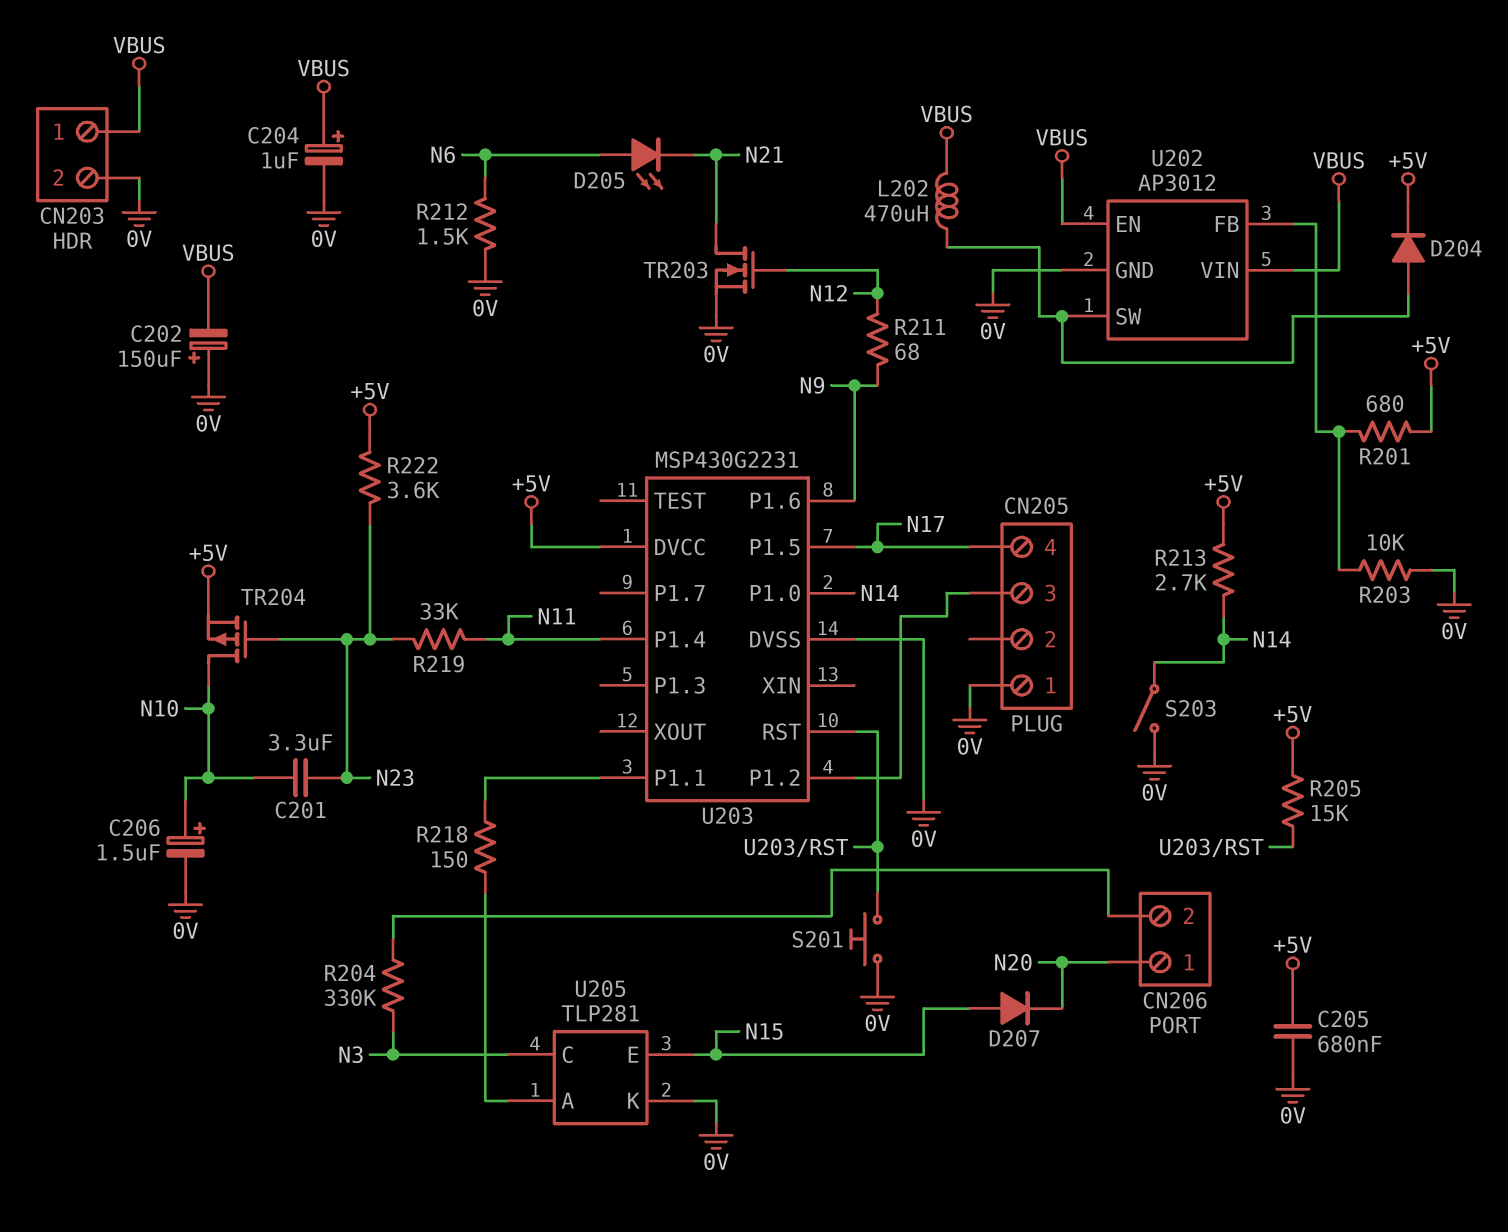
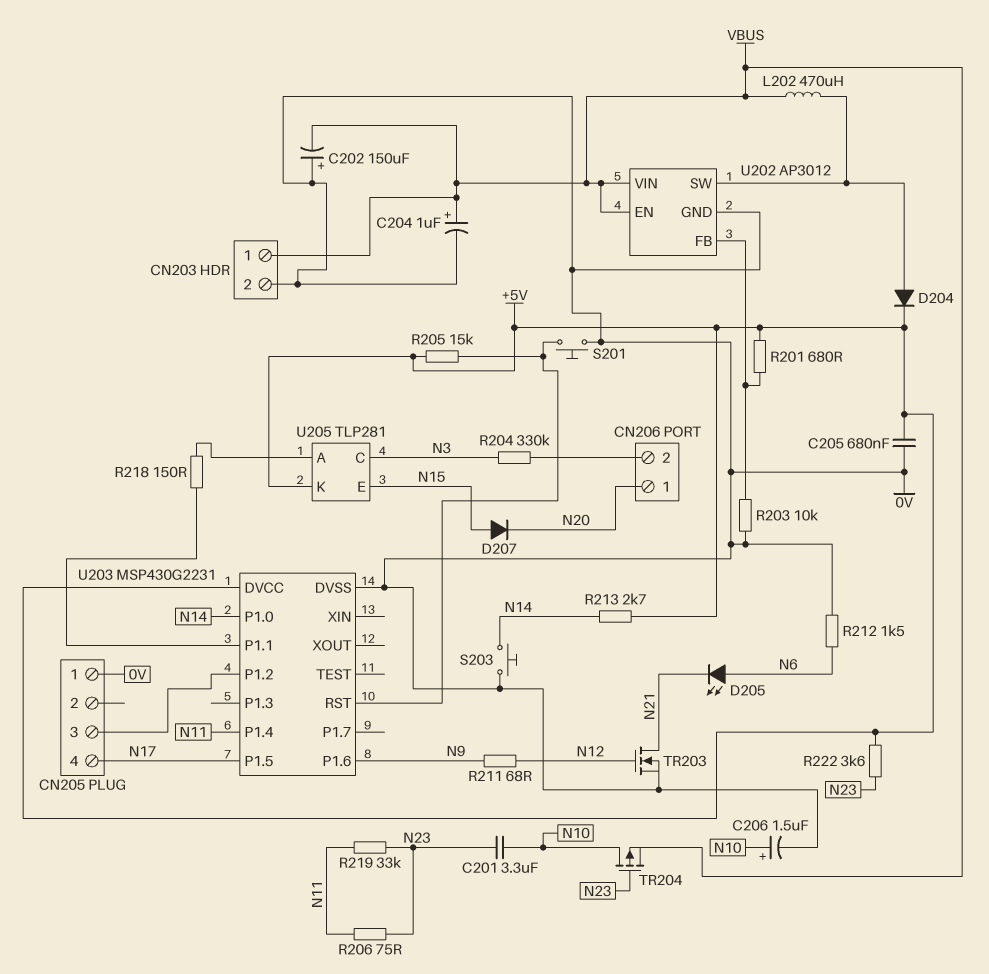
R206: none -> 75 (N11, N23)
S203: switch (0V, N14) -> button (0V, N14)
TR204: PMOS (G N23, D N10, S +5V) -> PMOS (G N23, D N10, S VBUS)
U205 pin K: 0V -> +5V

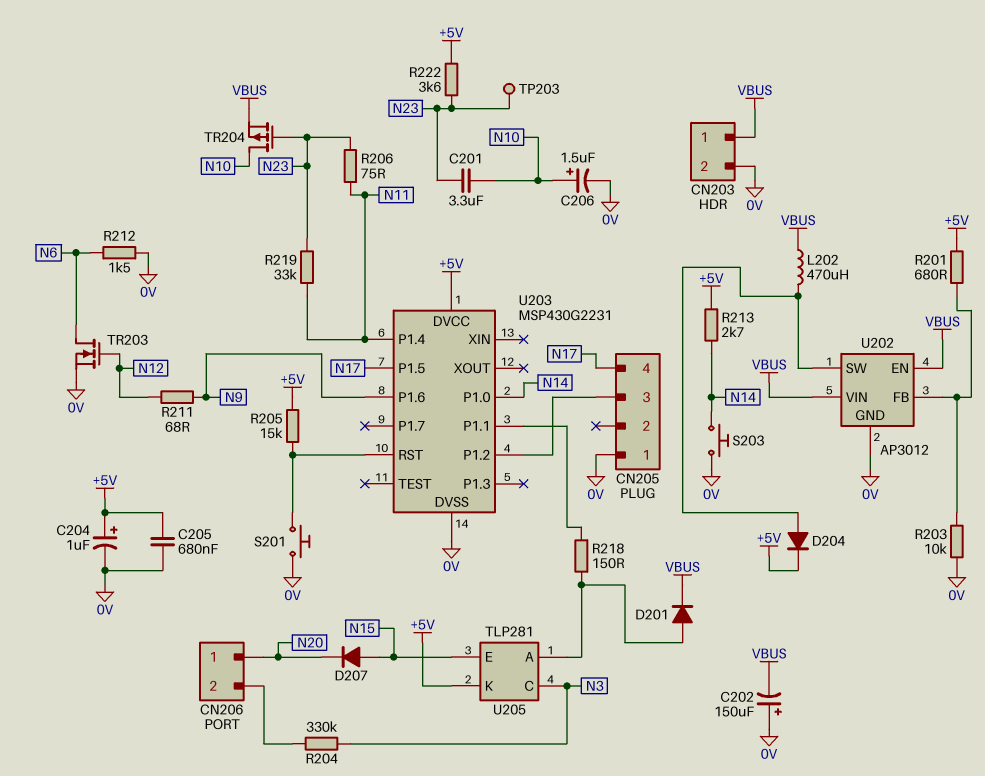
C204: 1uF (plus VBUS, minus 0V) -> 1uF (plus +5V, minus 0V)
D201: none -> diode (A U205/A, K VBUS)
D205: LED (A N6, K N21) -> none
TP203: none -> test point (N23)
TR203: NMOS (G N12, D N21, S 0V) -> NMOS (G N12, D N6, S 0V)

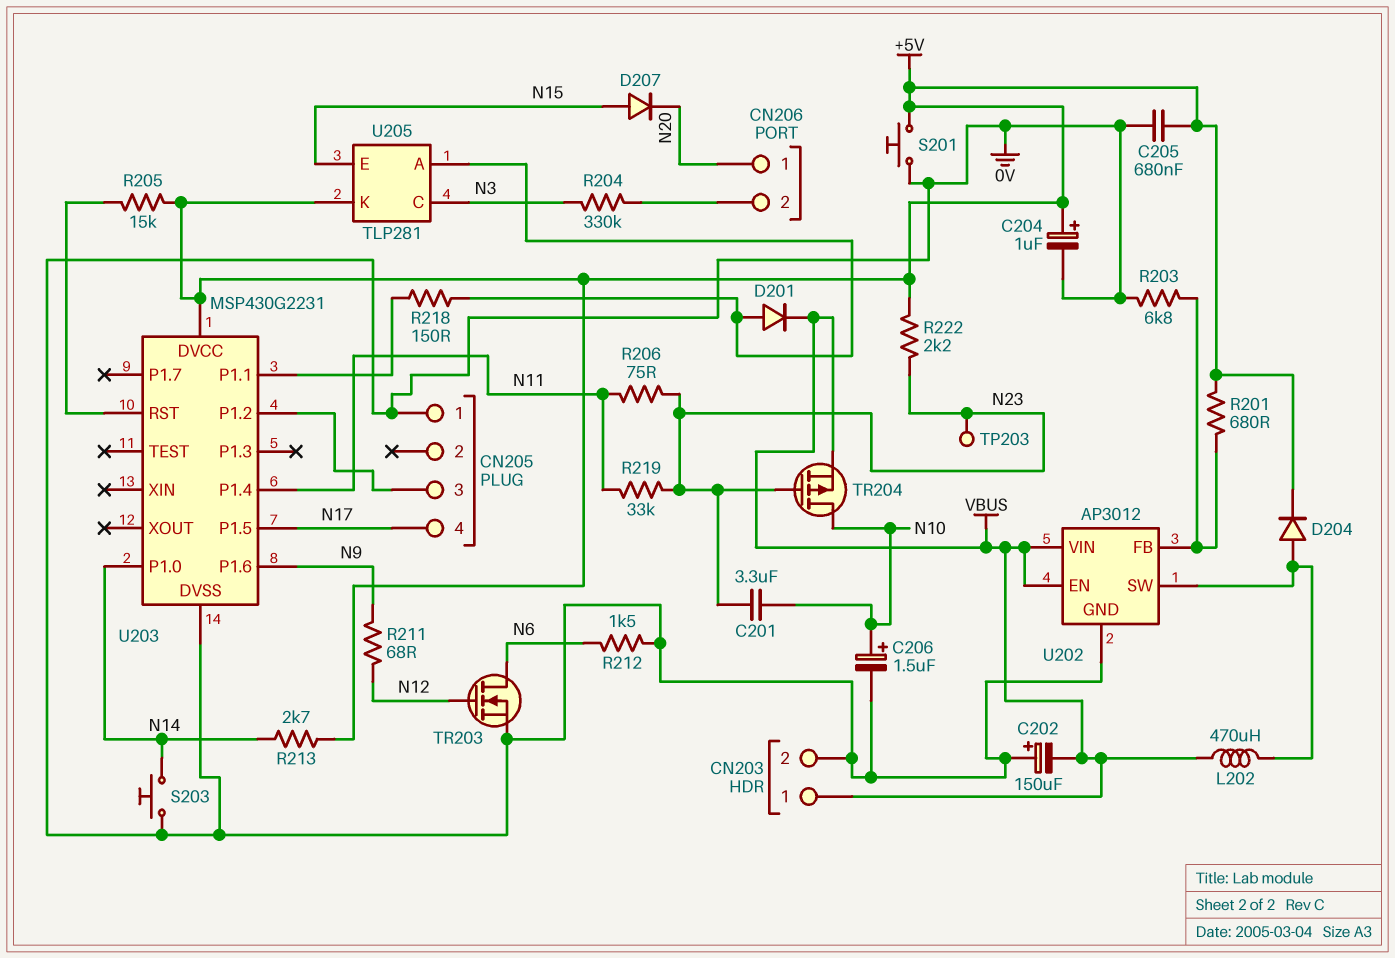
R203: 10k (0V, U202/FB) -> 6.8k (0V, U202/FB)
R222: 3.6k (+5V, N23) -> 2.2k (+5V, N23)
S201: button (0V, U203/RST) -> button (+5V, 0V)

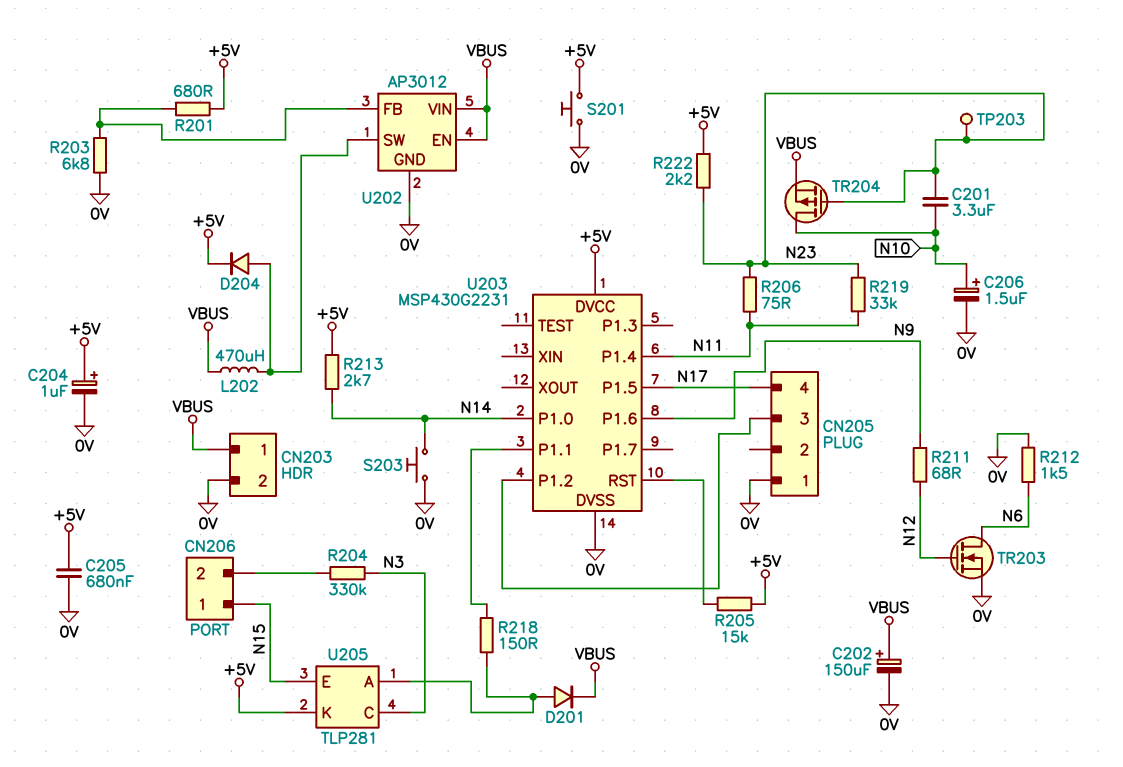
C202: 150uF (plus 0V, minus VBUS) -> 150uF (plus VBUS, minus 0V)
CN206 pin 1: N20 -> N15
D207: diode (A N15, K N20) -> none

